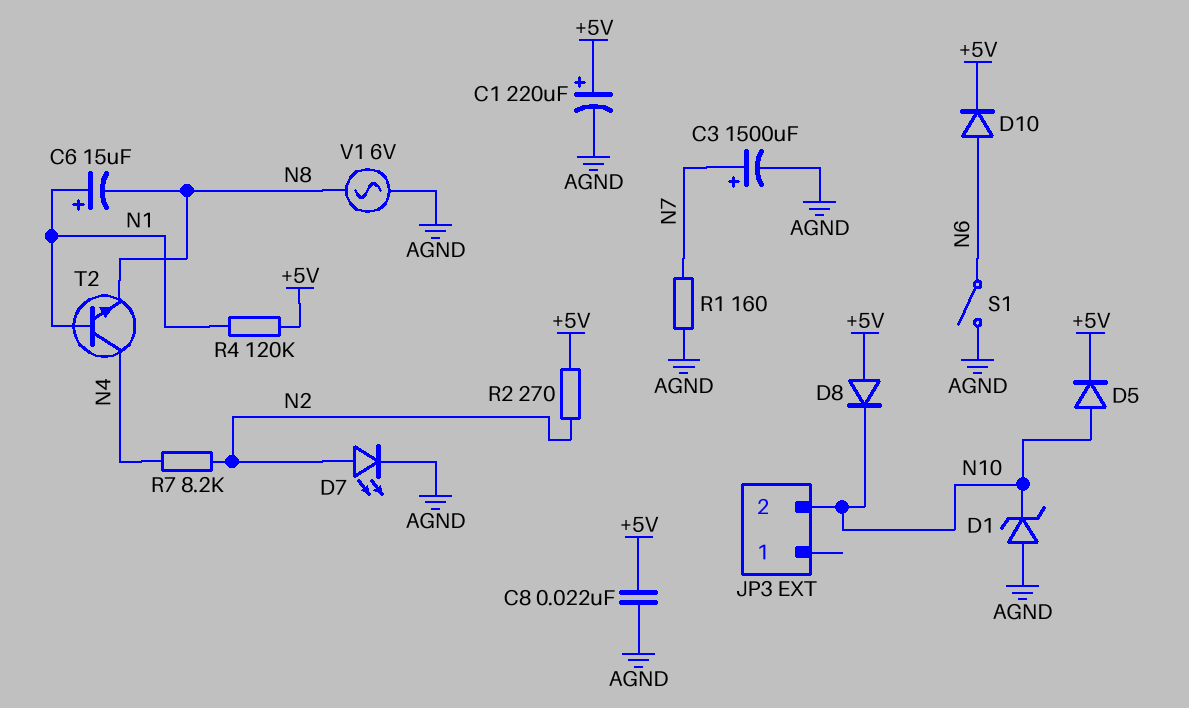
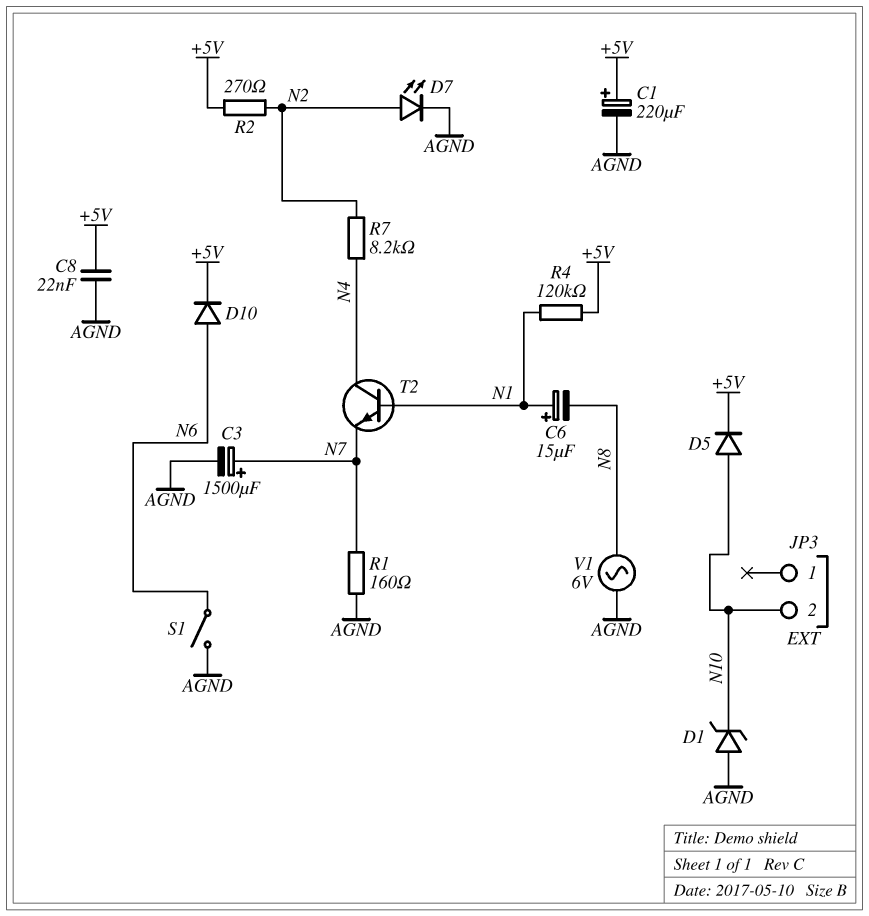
D8: diode (A +5V, K N10) -> none
T2: NPN (B N1, C N4, E N8) -> NPN (B N1, C N4, E N7)

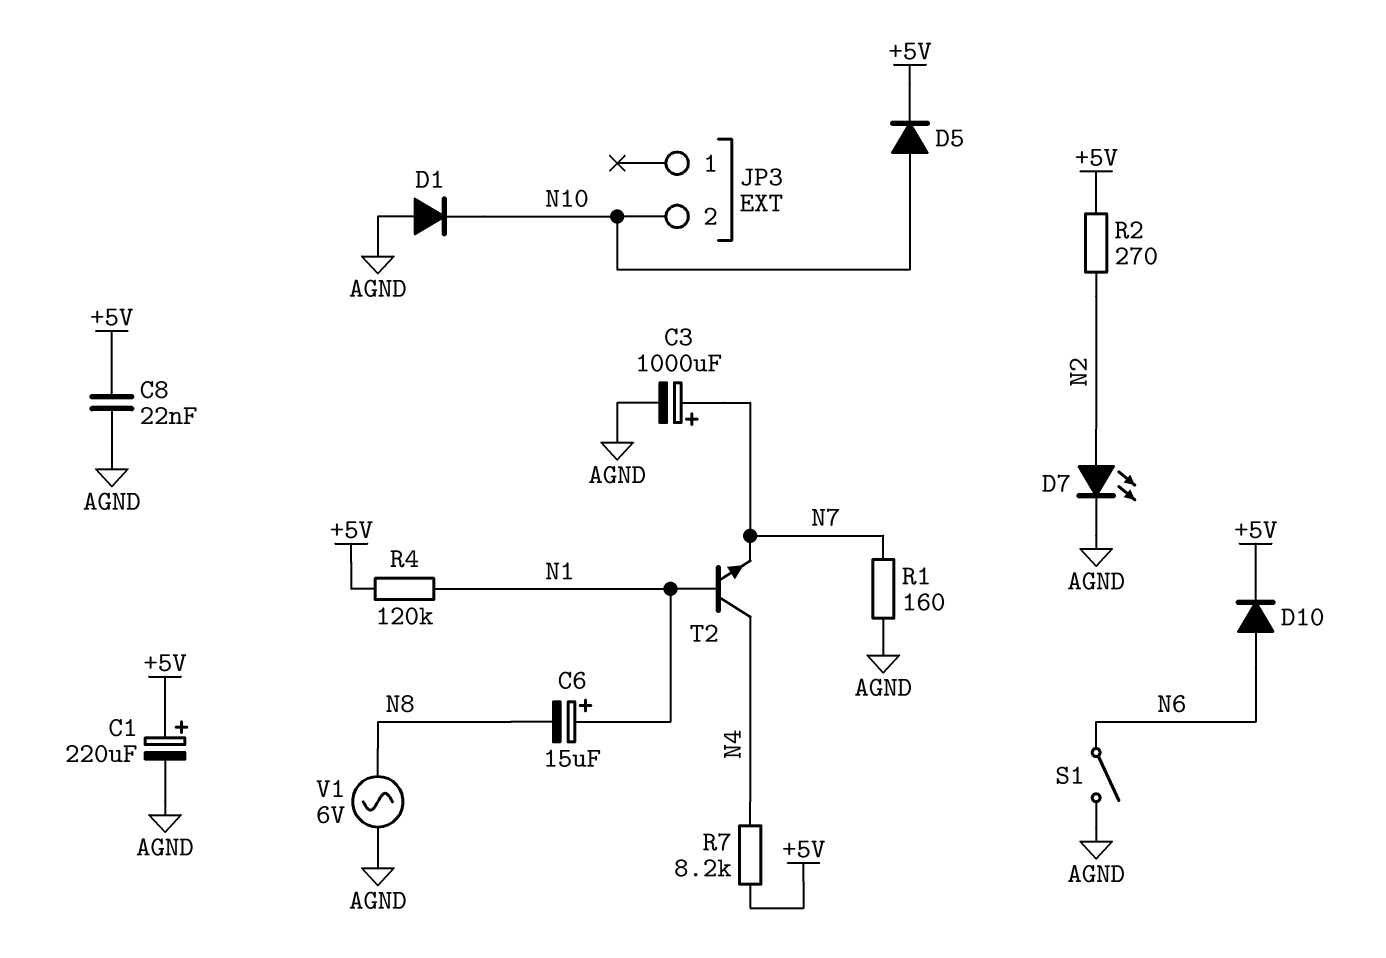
C3: 1500uF (plus N7, minus AGND) -> 1000uF (plus N7, minus AGND)
D1: zener (A AGND, K N10) -> diode (A AGND, K N10)
R7: 8.2k (N2, N4) -> 8.2k (+5V, N4)

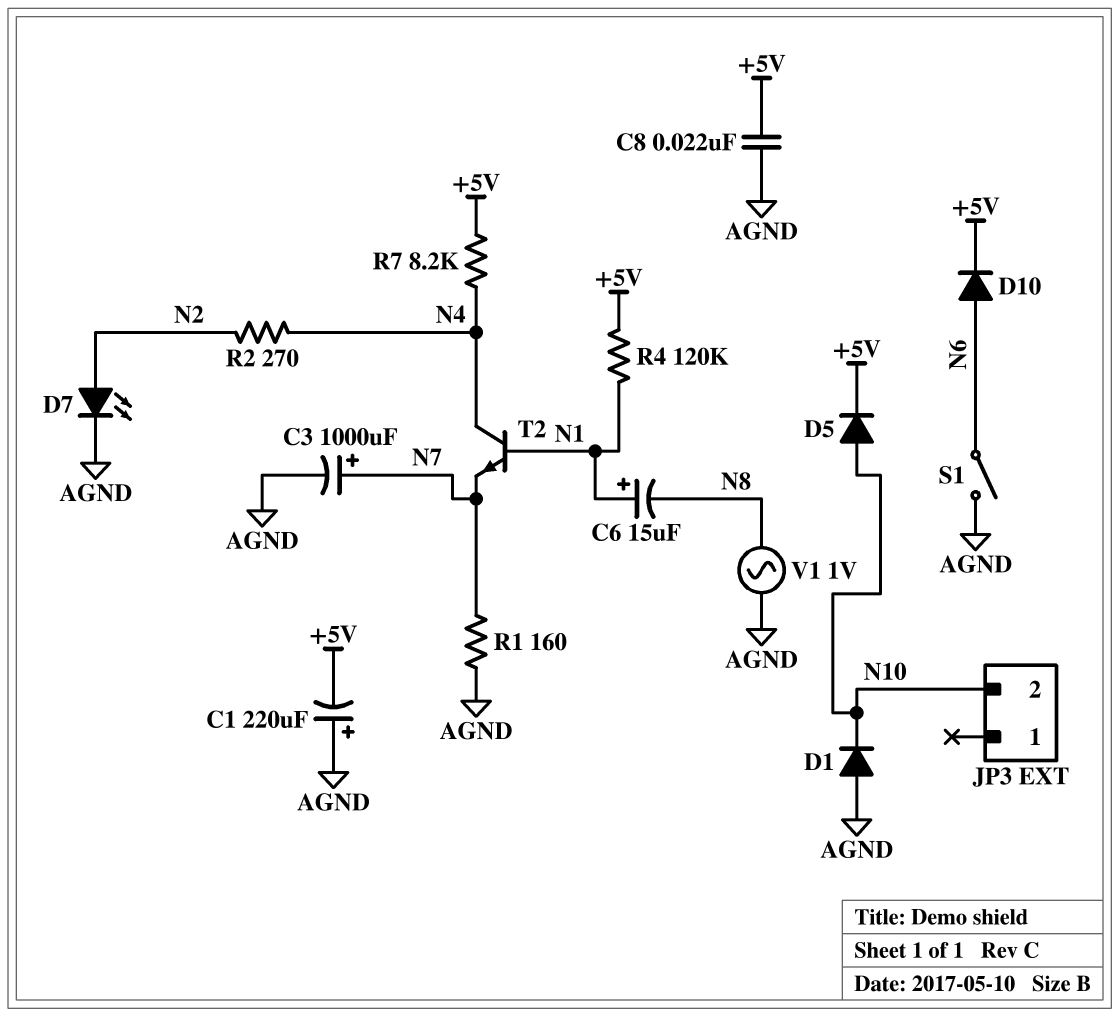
C1: 220uF (plus +5V, minus AGND) -> 220uF (plus AGND, minus +5V)
R2: 270 (+5V, N2) -> 270 (N2, N4)
V1: AC 6V (AGND, N8) -> AC 1V (AGND, N8)

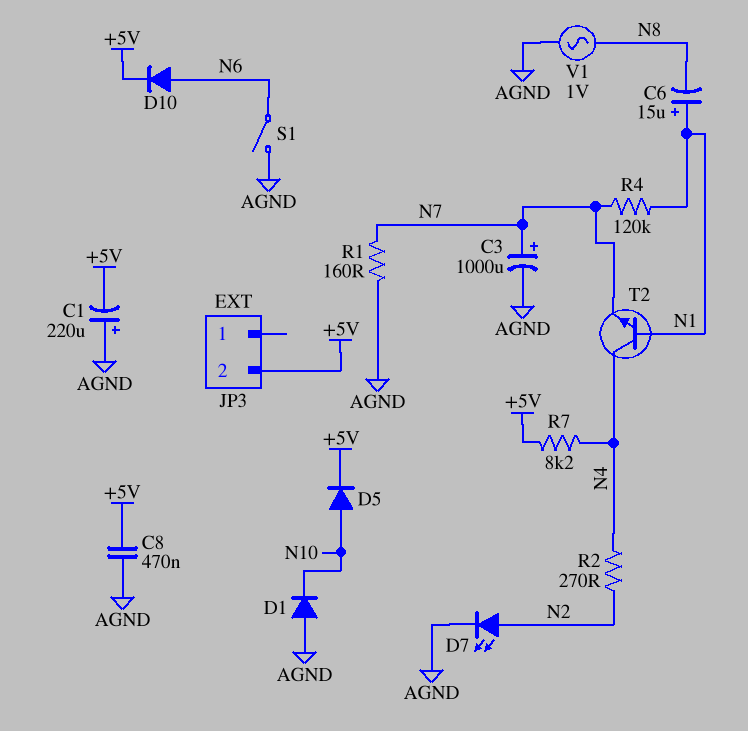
C8: 22nF (+5V, AGND) -> 470nF (+5V, AGND)
JP3 pin 2: N10 -> +5V
R4: 120k (+5V, N1) -> 120k (N1, N7)

